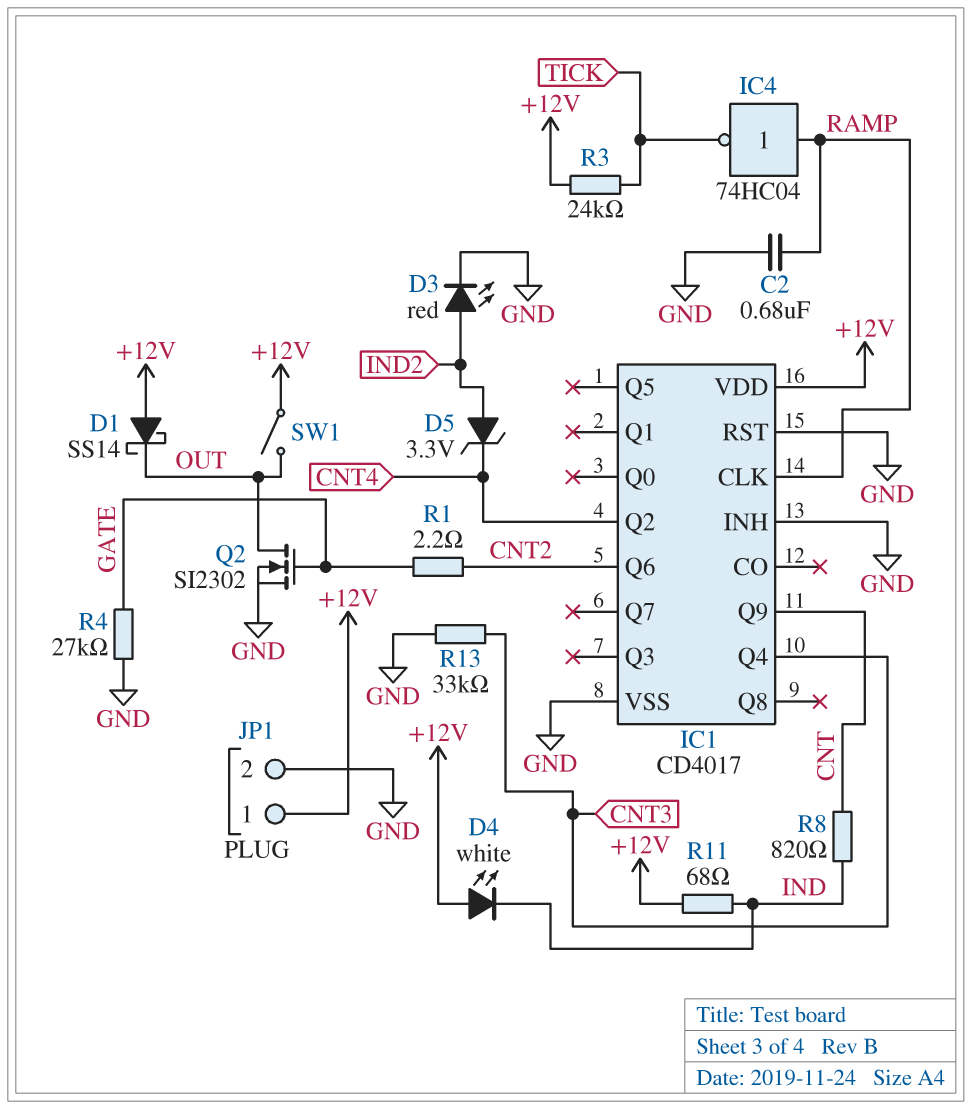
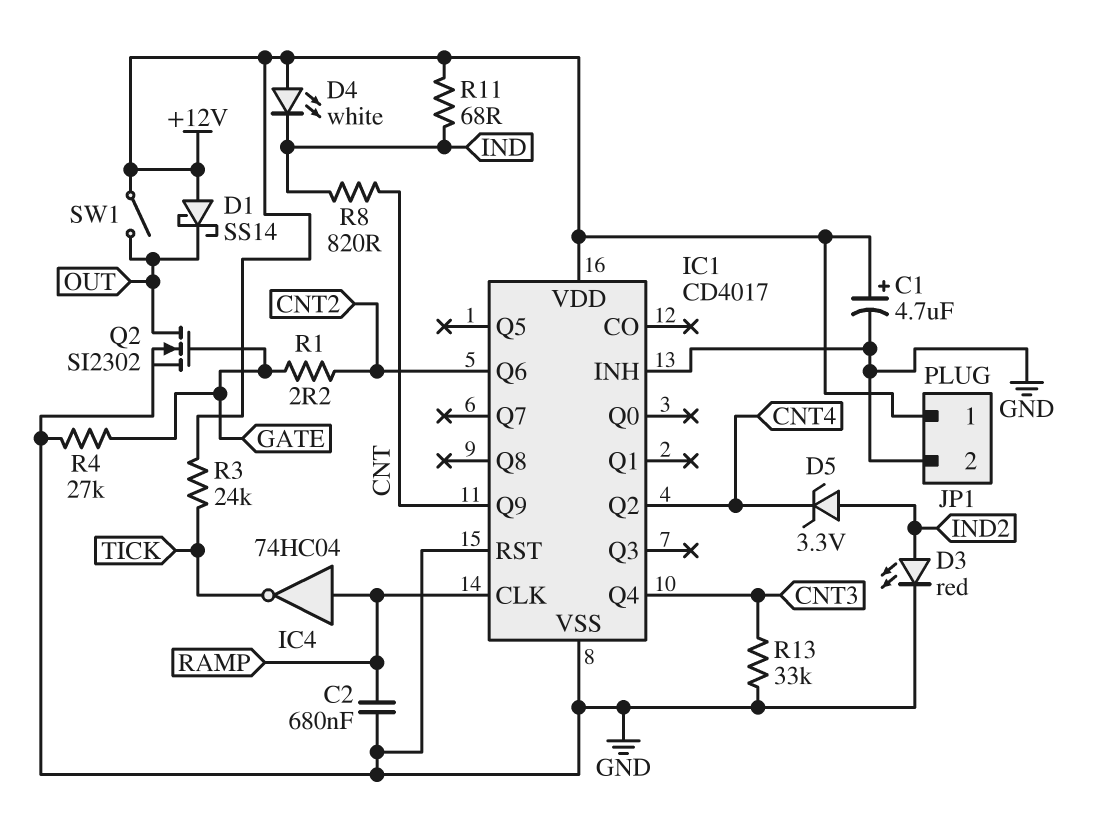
C1: none -> 4.7uF (plus +12V, minus GND)

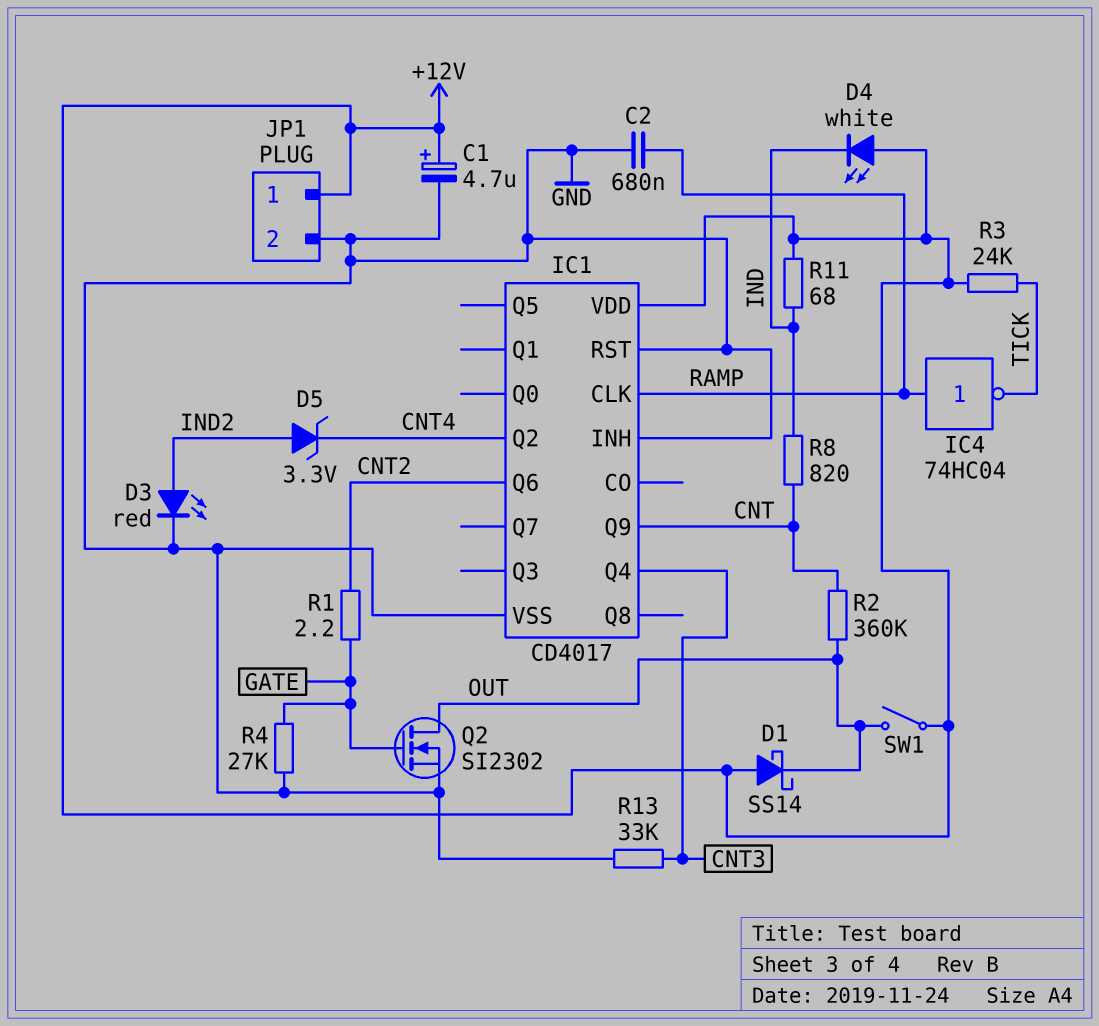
R2: none -> 360k (CNT, OUT)

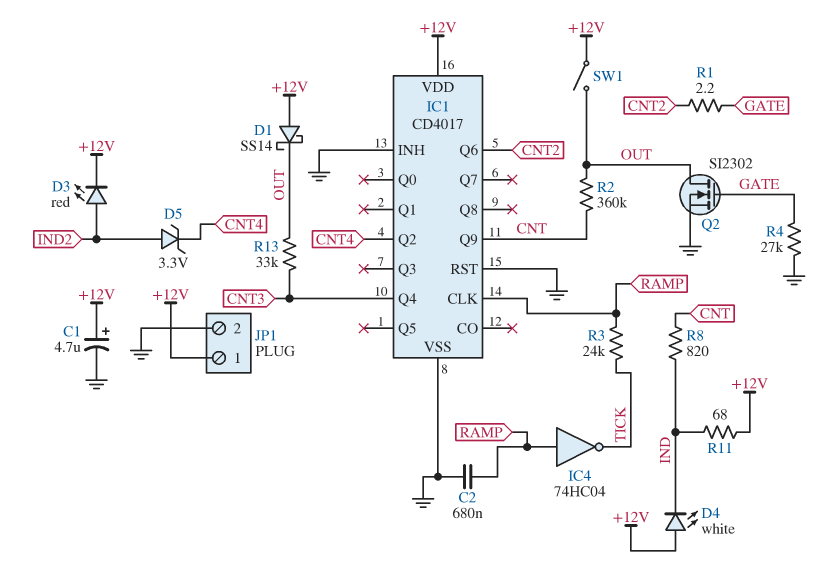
D3: LED red (A IND2, K GND) -> LED red (A IND2, K +12V)
R3: 24k (+12V, TICK) -> 24k (RAMP, TICK)
R13: 33k (CNT3, GND) -> 33k (CNT3, OUT)

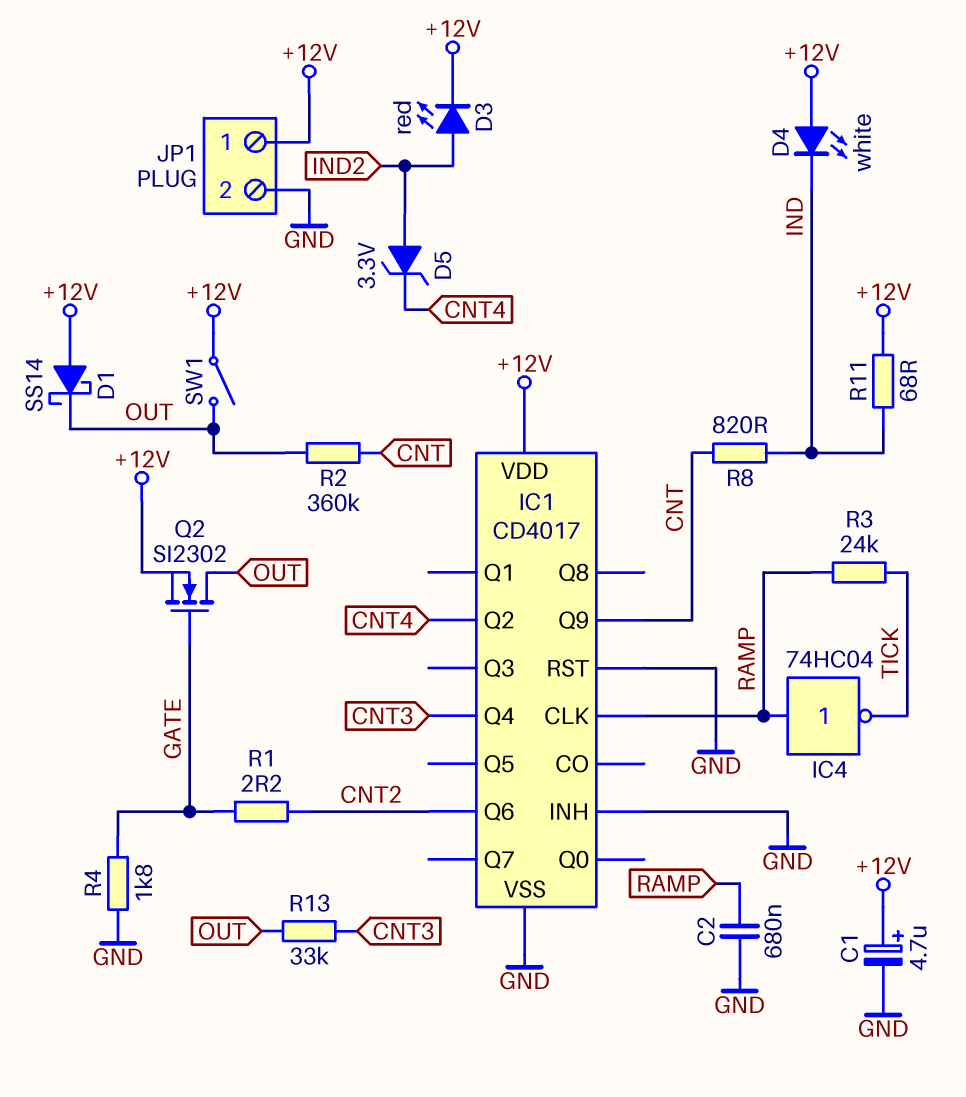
Q2: NMOS SI2302 (G GATE, D OUT, S GND) -> NMOS SI2302 (G GATE, D OUT, S +12V)
R4: 27k (GATE, GND) -> 1.8k (GATE, GND)

